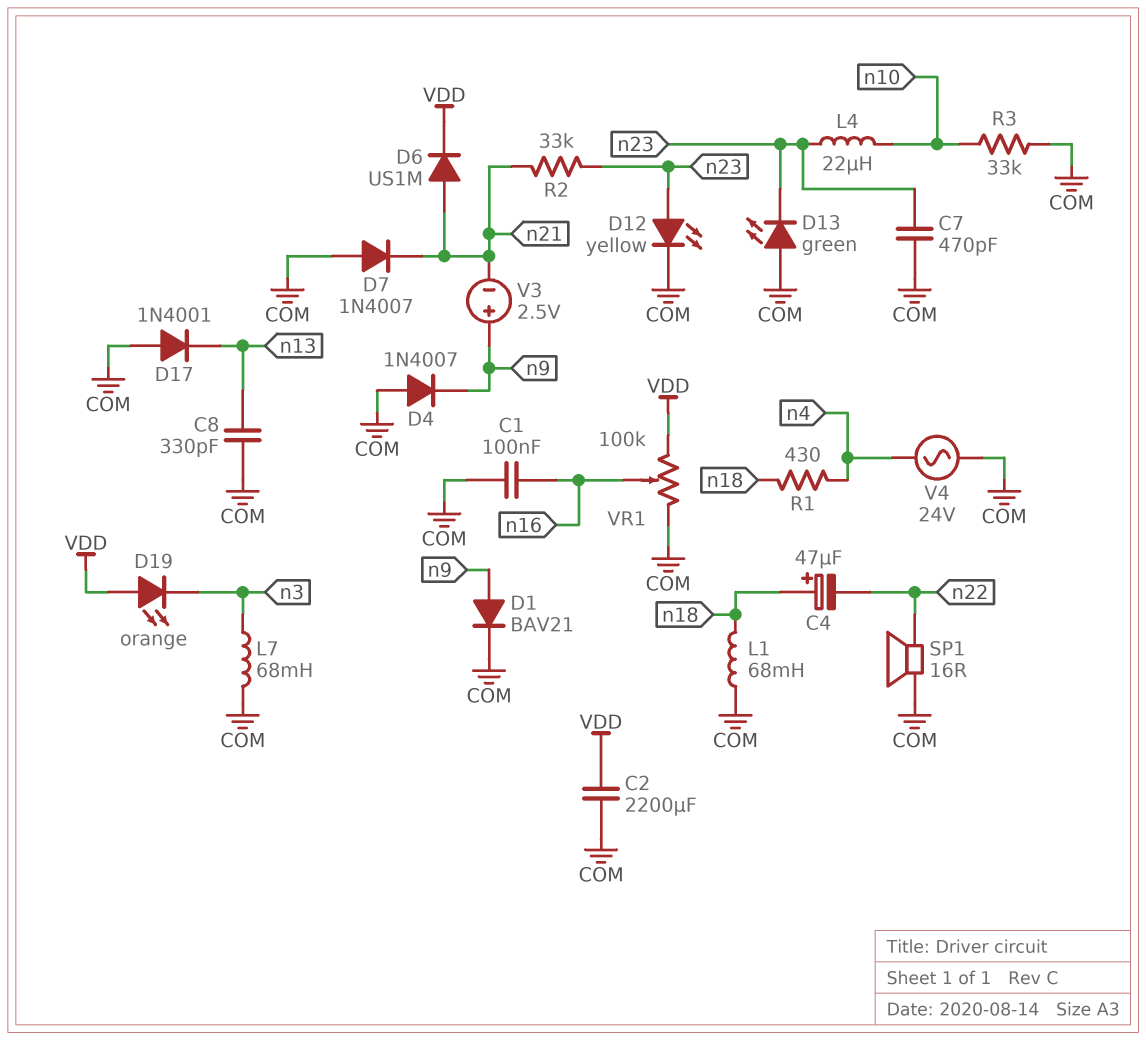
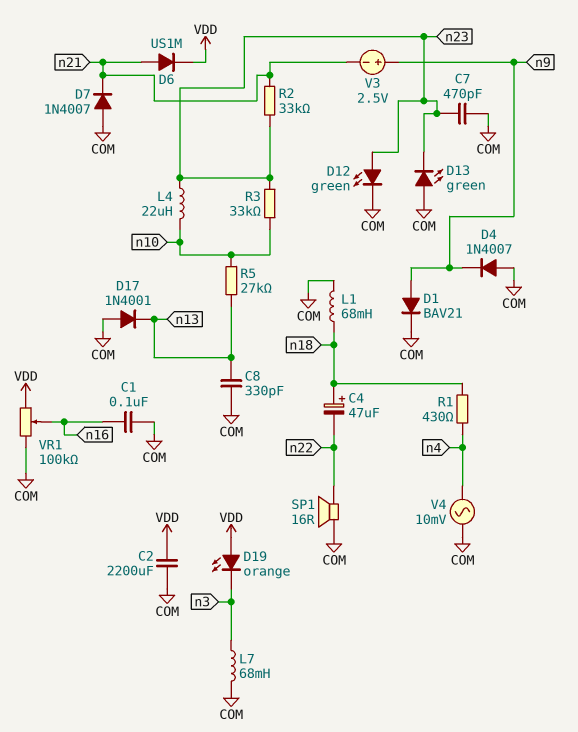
D12: LED yellow (A n23, K COM) -> LED green (A n23, K COM)
R3: 33k (COM, n10) -> 33k (n10, n23)
R5: none -> 27k (n10, n13)
V4: AC 24V (COM, n4) -> AC 10mV (COM, n4)

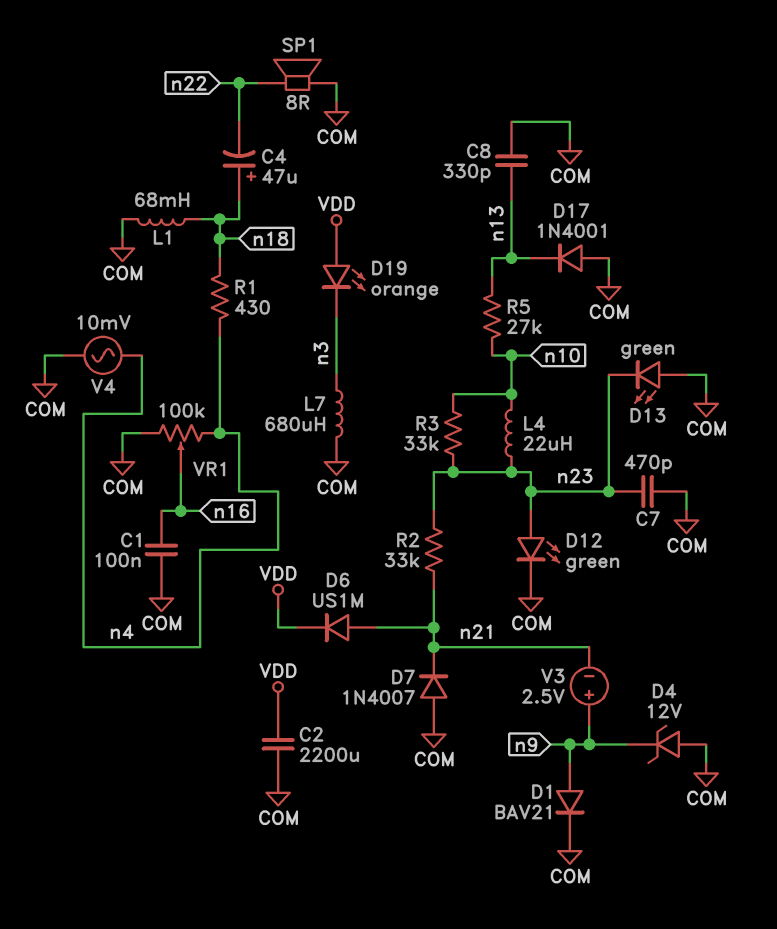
D4: diode 1N4007 (A COM, K n9) -> zener 12V (A COM, K n9)
L7: 68mH (COM, n3) -> 680uH (COM, n3)
SP1: speaker 16R (COM, n22) -> speaker 8R (COM, n22)
VR1: 100k (COM, VDD, wiper n16) -> 100k (COM, n4, wiper n16)

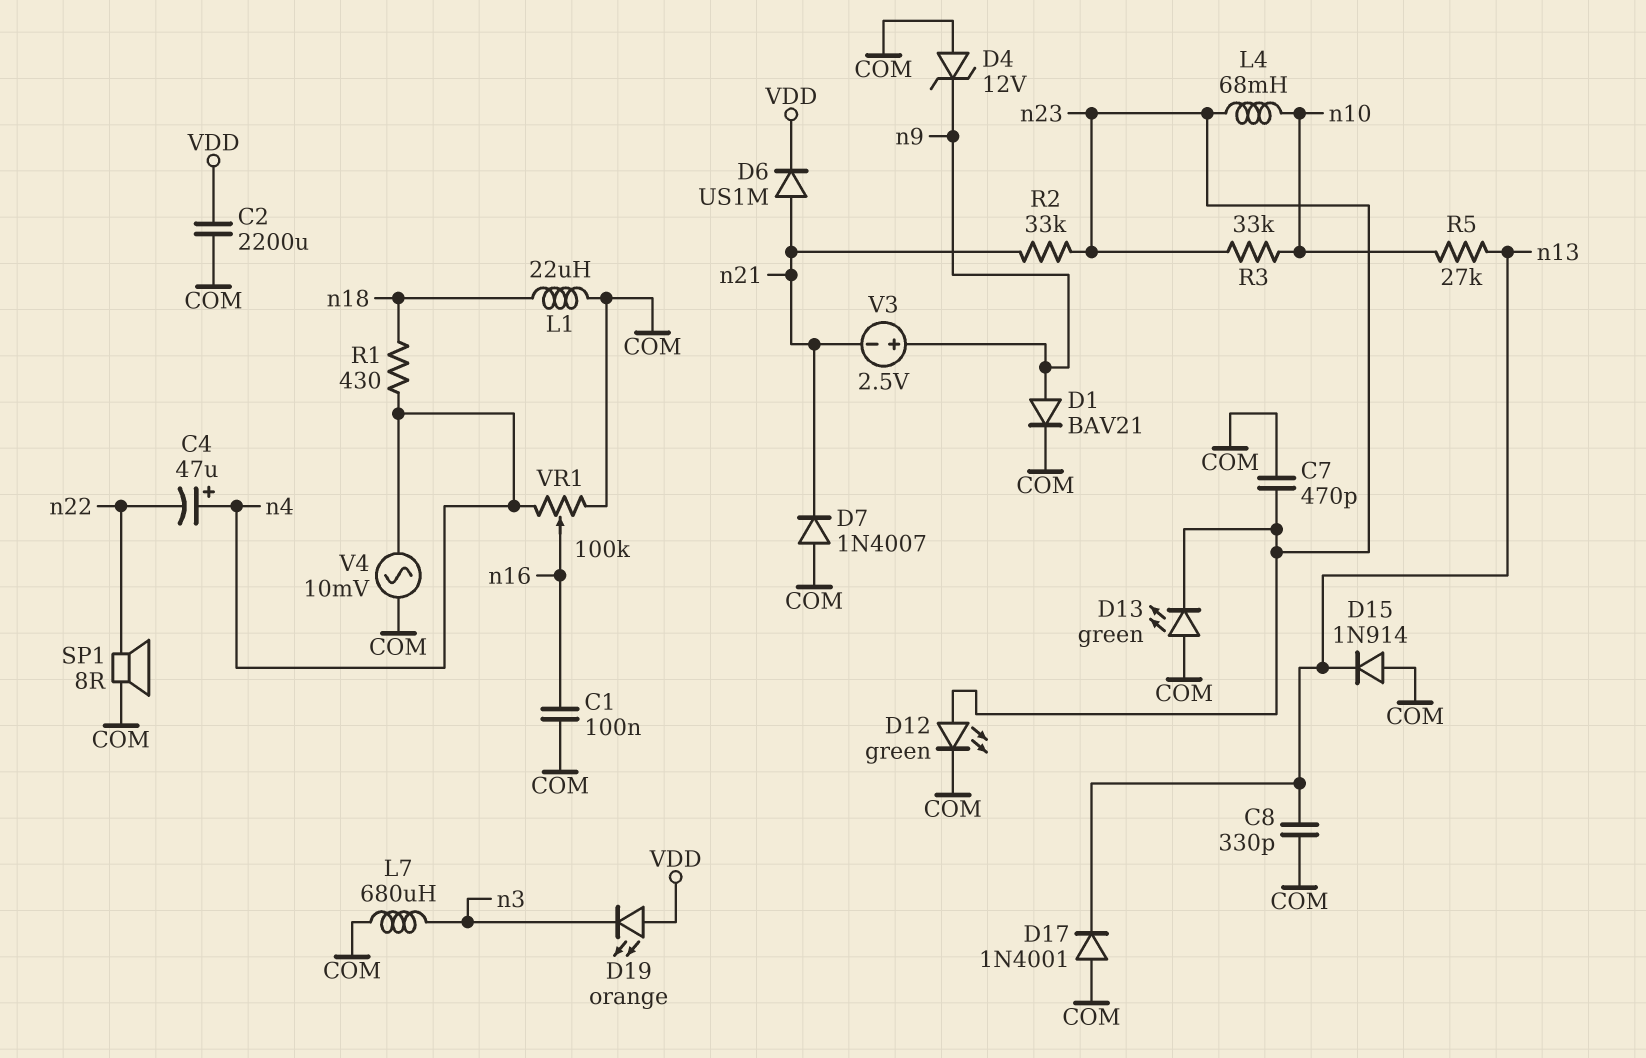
C4: 47uF (plus n18, minus n22) -> 47uF (plus n4, minus n22)
D15: none -> diode 1N914 (A COM, K n13)
L1: 68mH (COM, n18) -> 22uH (COM, n18)
L4: 22uH (n10, n23) -> 68mH (n10, n23)

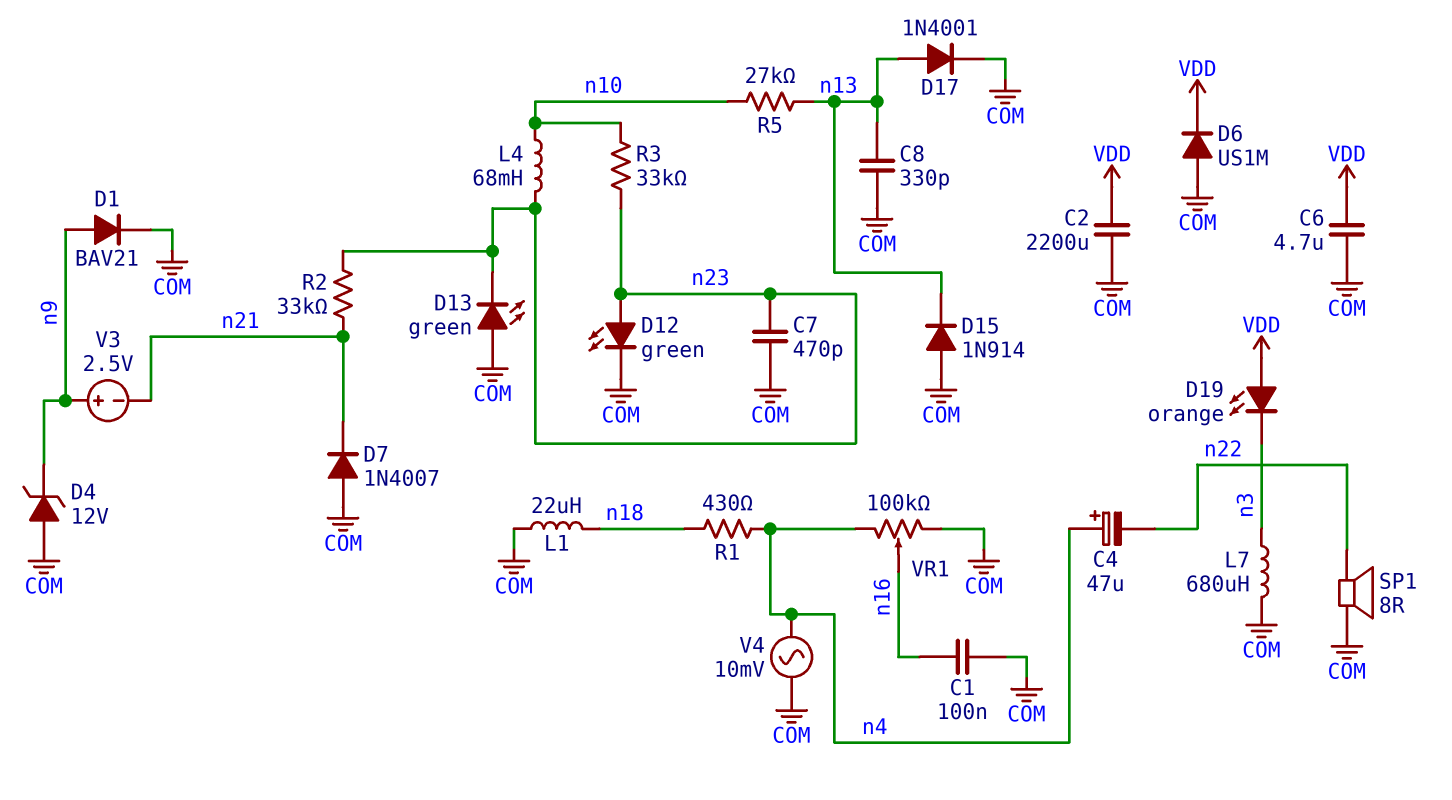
C6: none -> 4.7uF (COM, VDD)
D6: diode US1M (A n21, K VDD) -> diode US1M (A COM, K VDD)
D17: diode 1N4001 (A COM, K n13) -> diode 1N4001 (A n13, K COM)

